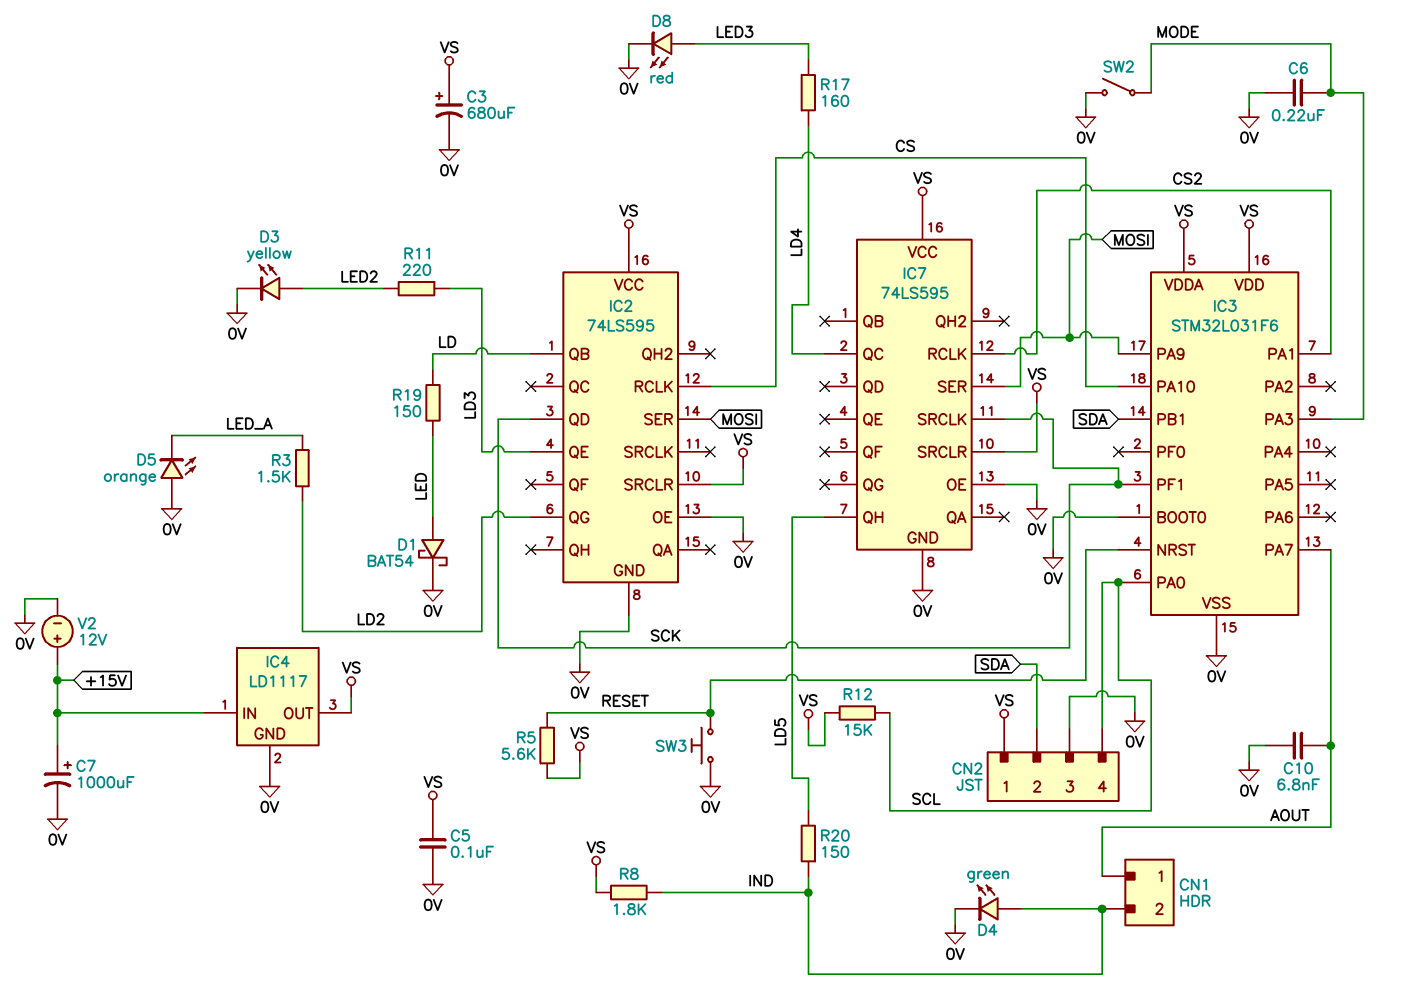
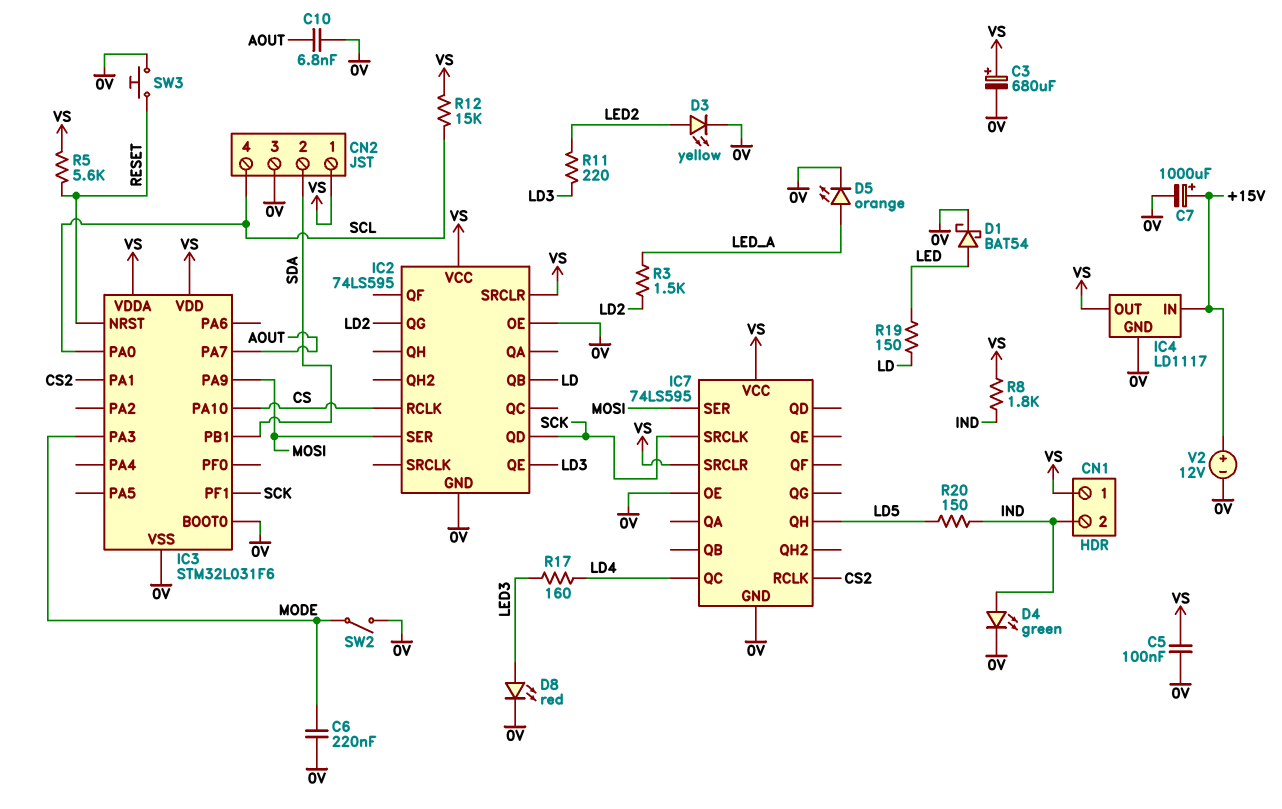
CN1 pin 1: AOUT -> VS
D5: LED orange (A 0V, K LED_A) -> LED orange (A LED_A, K 0V)

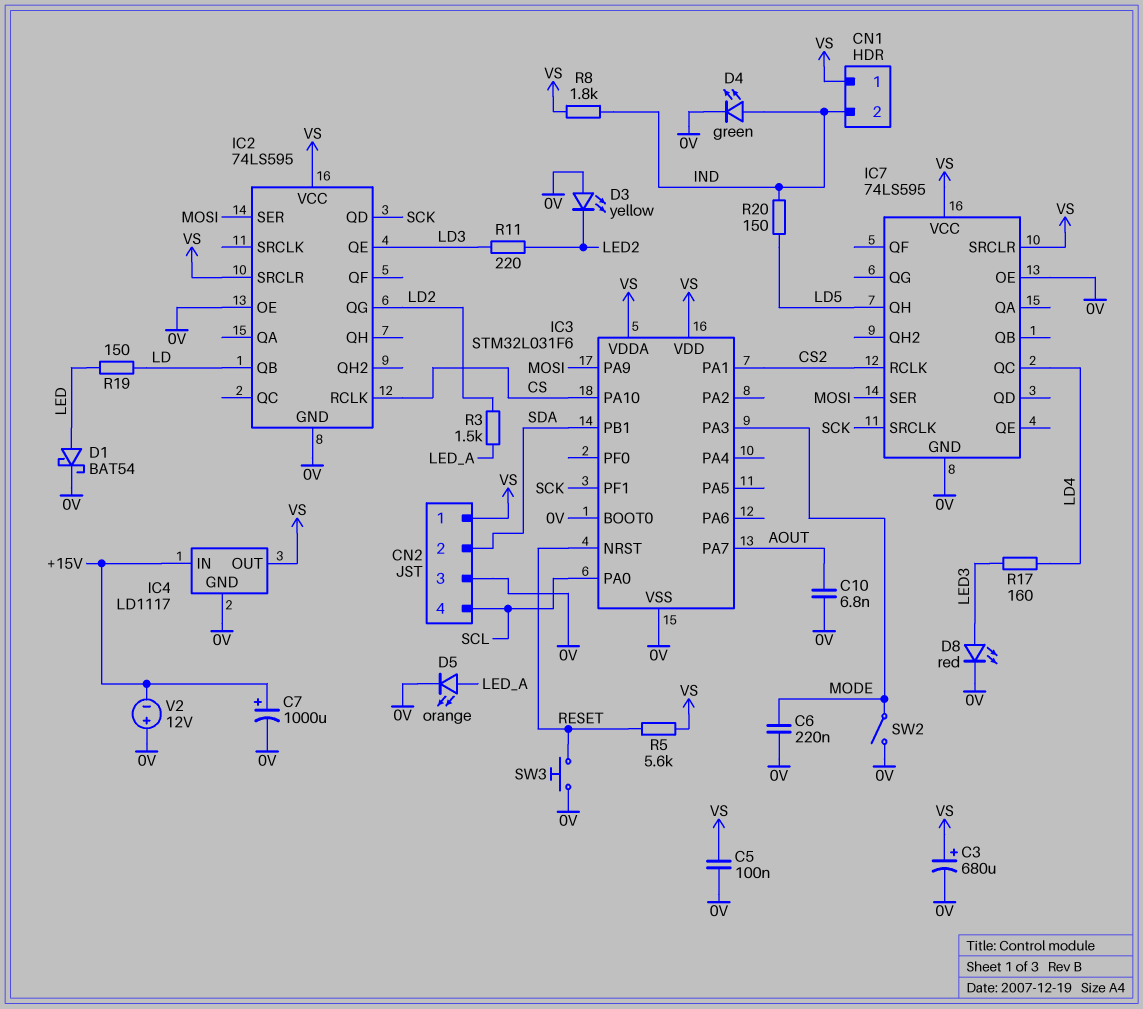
D3: LED yellow (A LED2, K 0V) -> LED yellow (A 0V, K LED2)
R12: 15k (SCL, VS) -> none
V2: 12V (plus +15V, minus 0V) -> 12V (plus 0V, minus +15V)

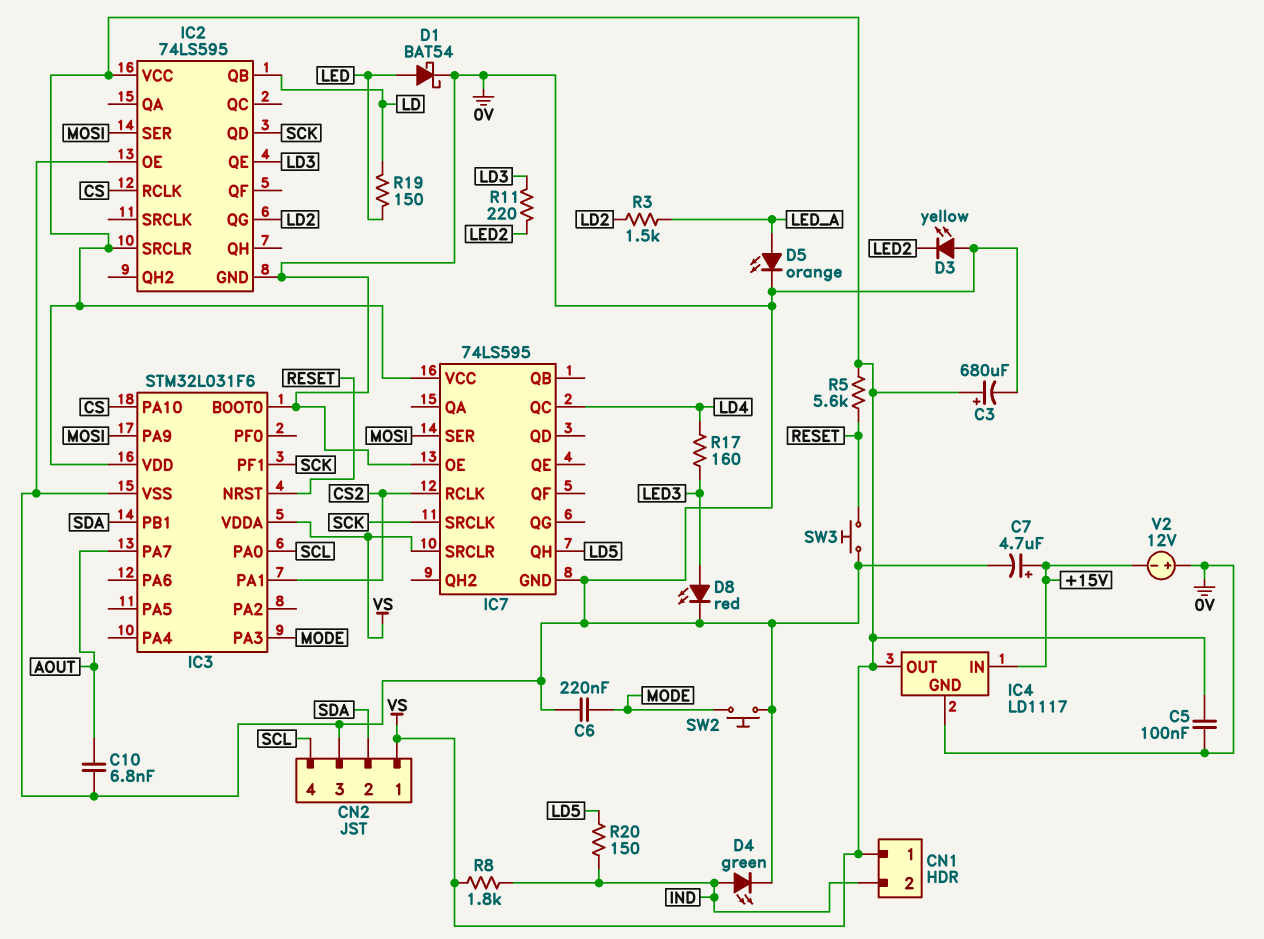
C7: 1000uF (plus +15V, minus 0V) -> 4.7uF (plus +15V, minus 0V)
SW2: switch (0V, MODE) -> button (0V, MODE)

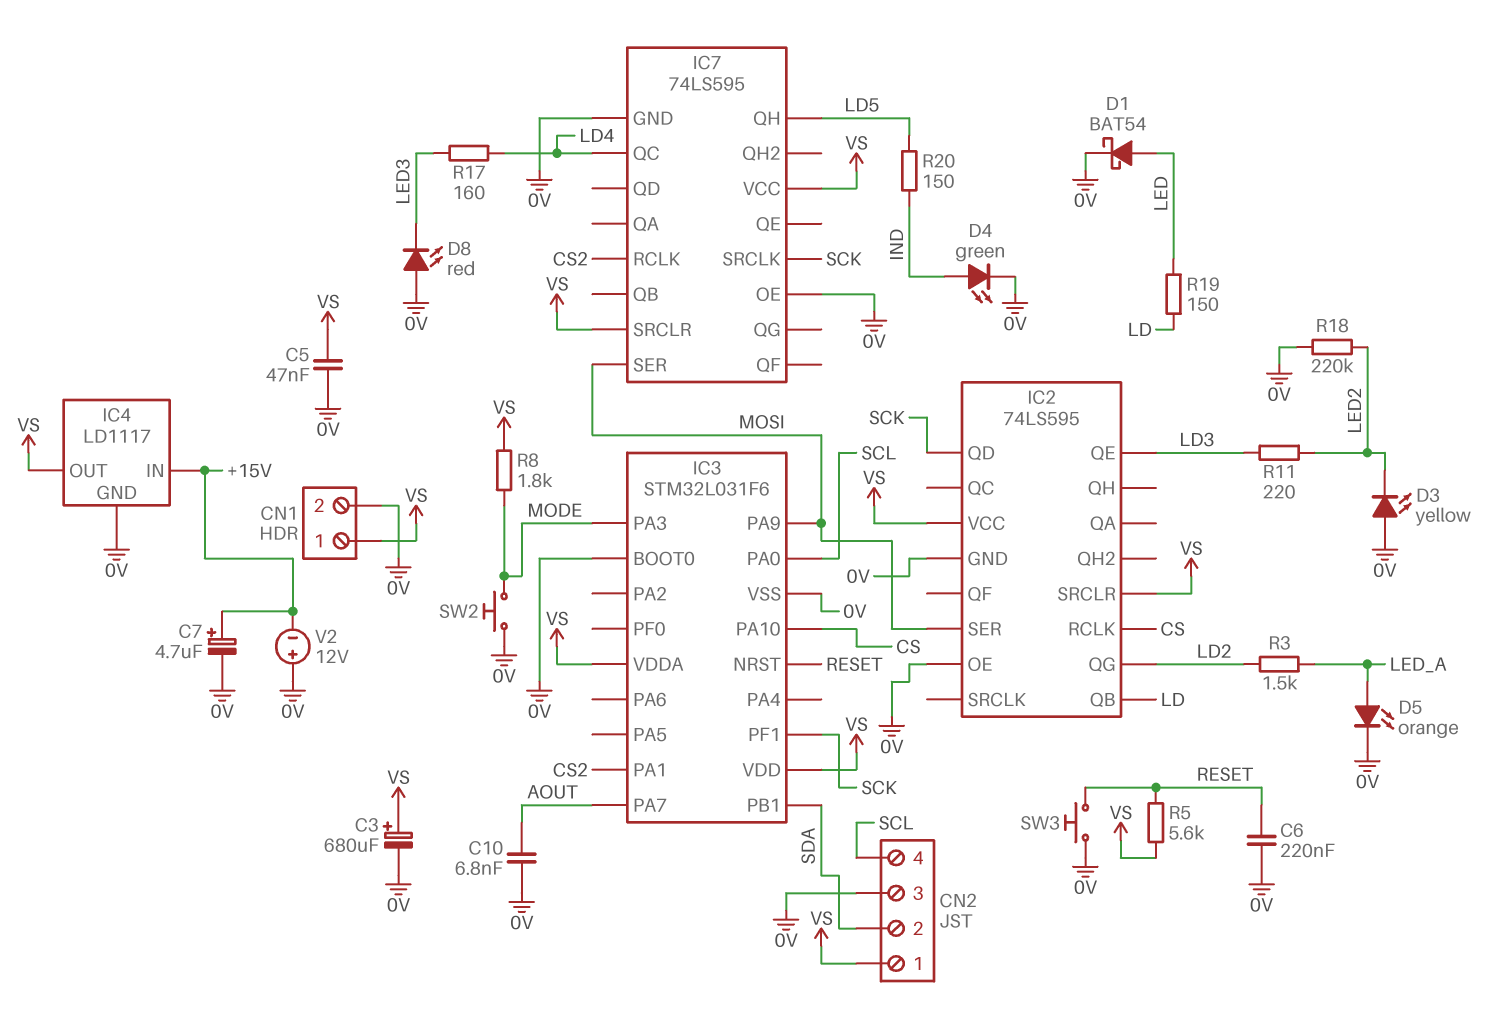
C5: 100nF (0V, VS) -> 47nF (0V, VS)
C6: 220nF (0V, MODE) -> 220nF (0V, RESET)
CN1 pin 2: IND -> 0V
D8: LED red (A LED3, K 0V) -> LED red (A 0V, K LED3)
R8: 1.8k (IND, VS) -> 1.8k (MODE, VS)
R18: none -> 220k (0V, LED2)

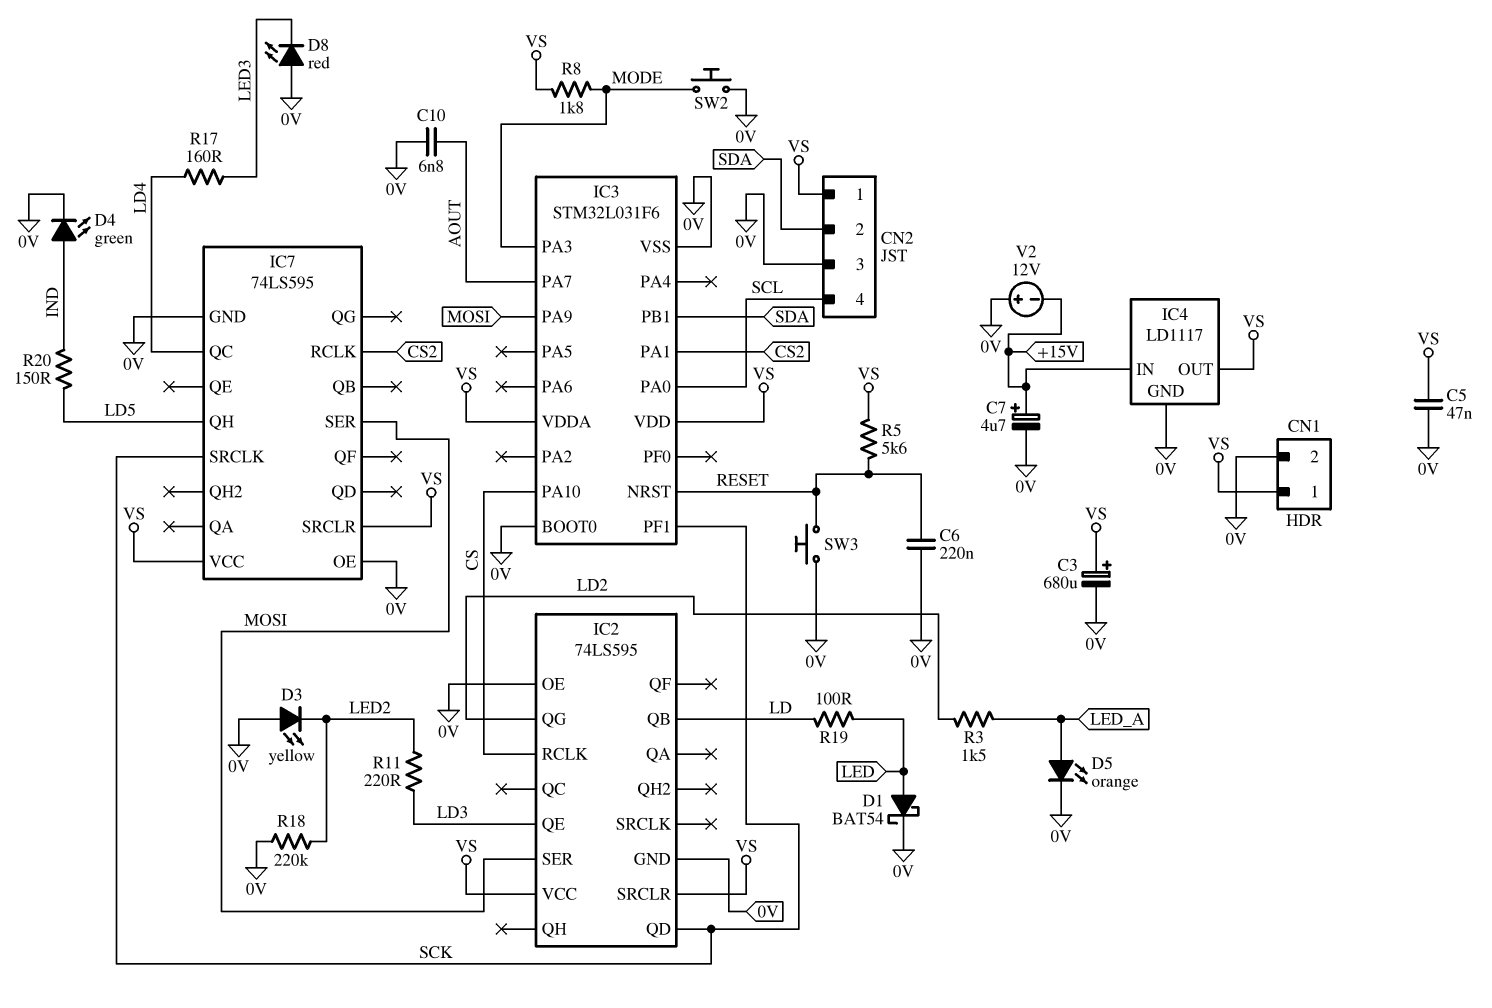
R19: 150 (LD, LED) -> 100 (LD, LED)

